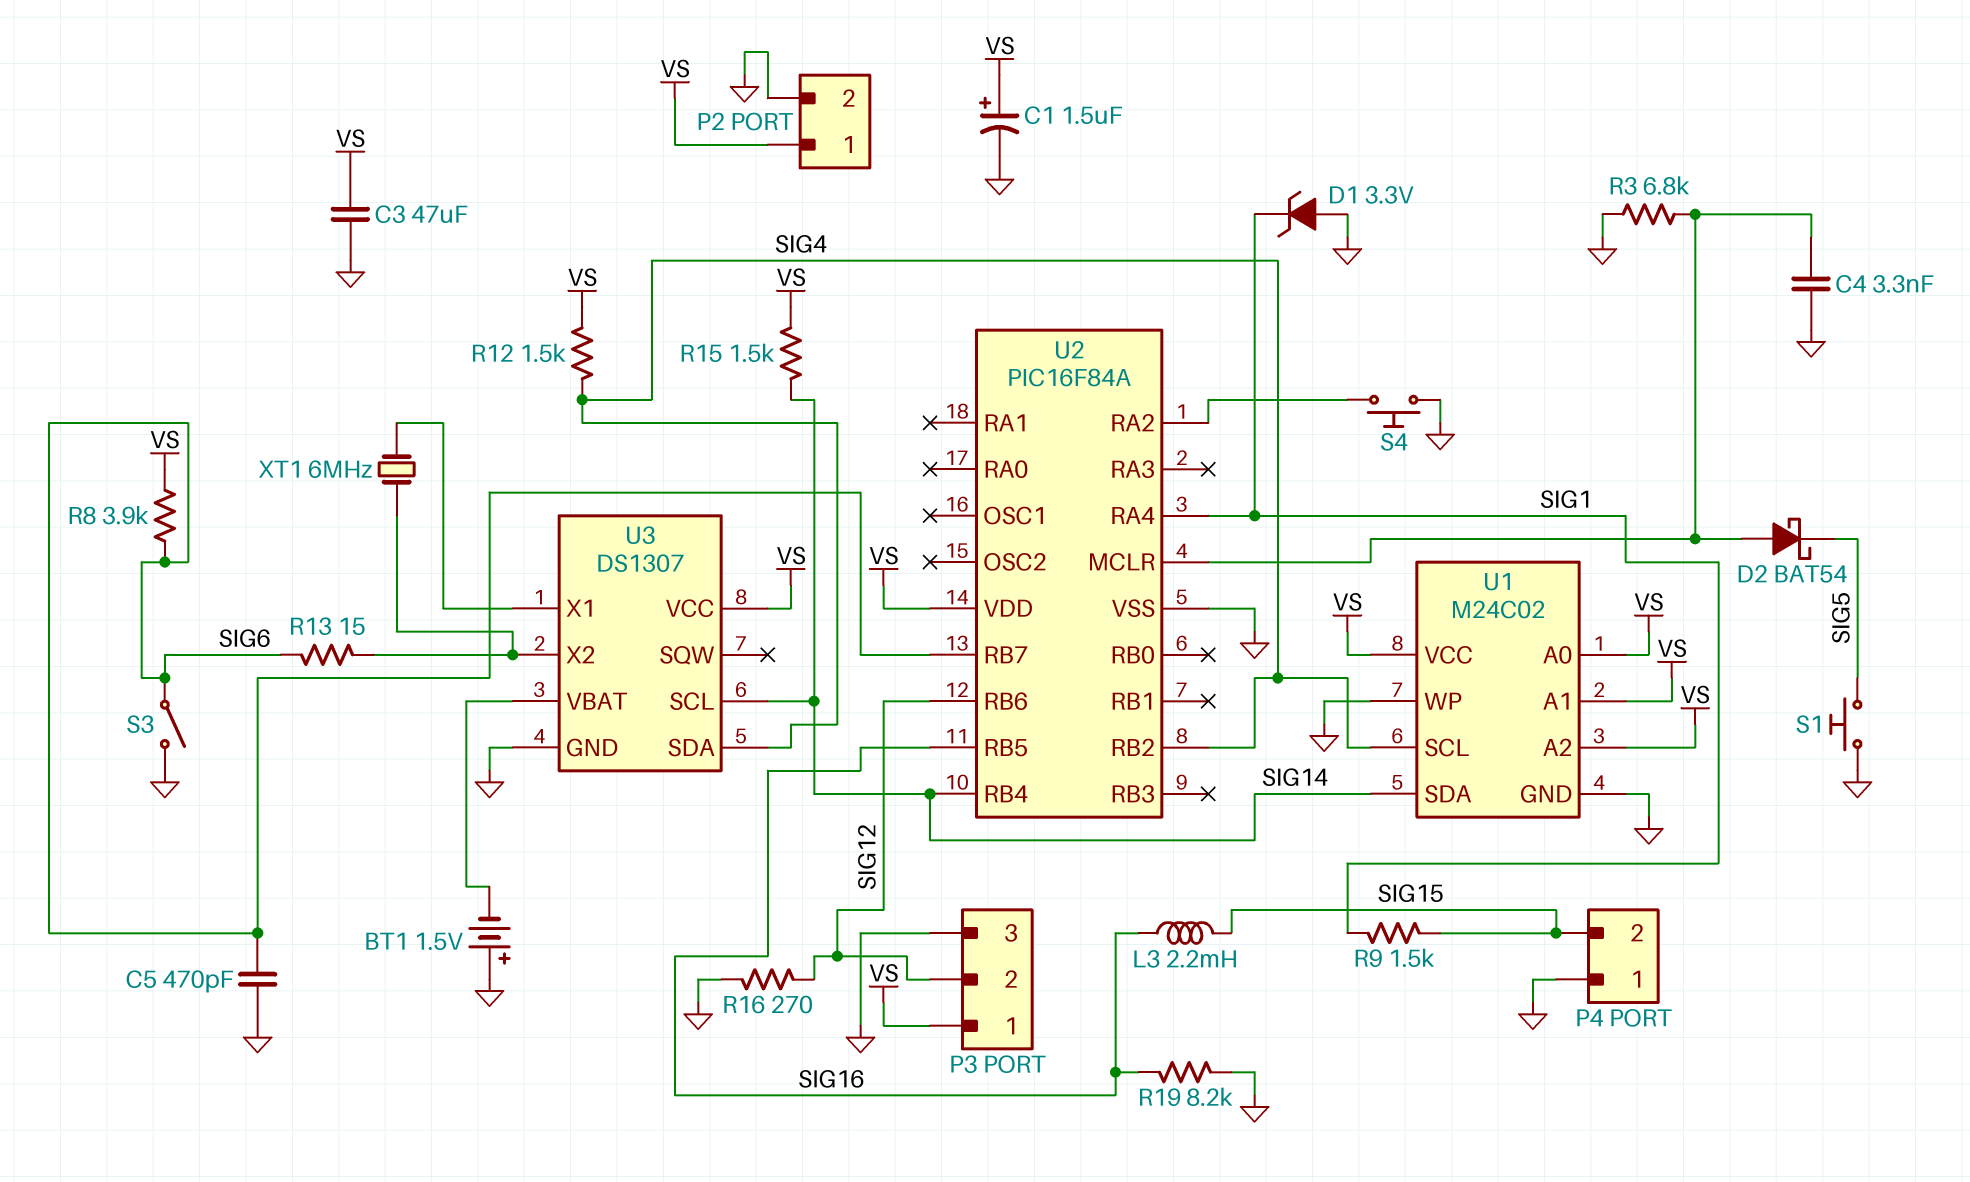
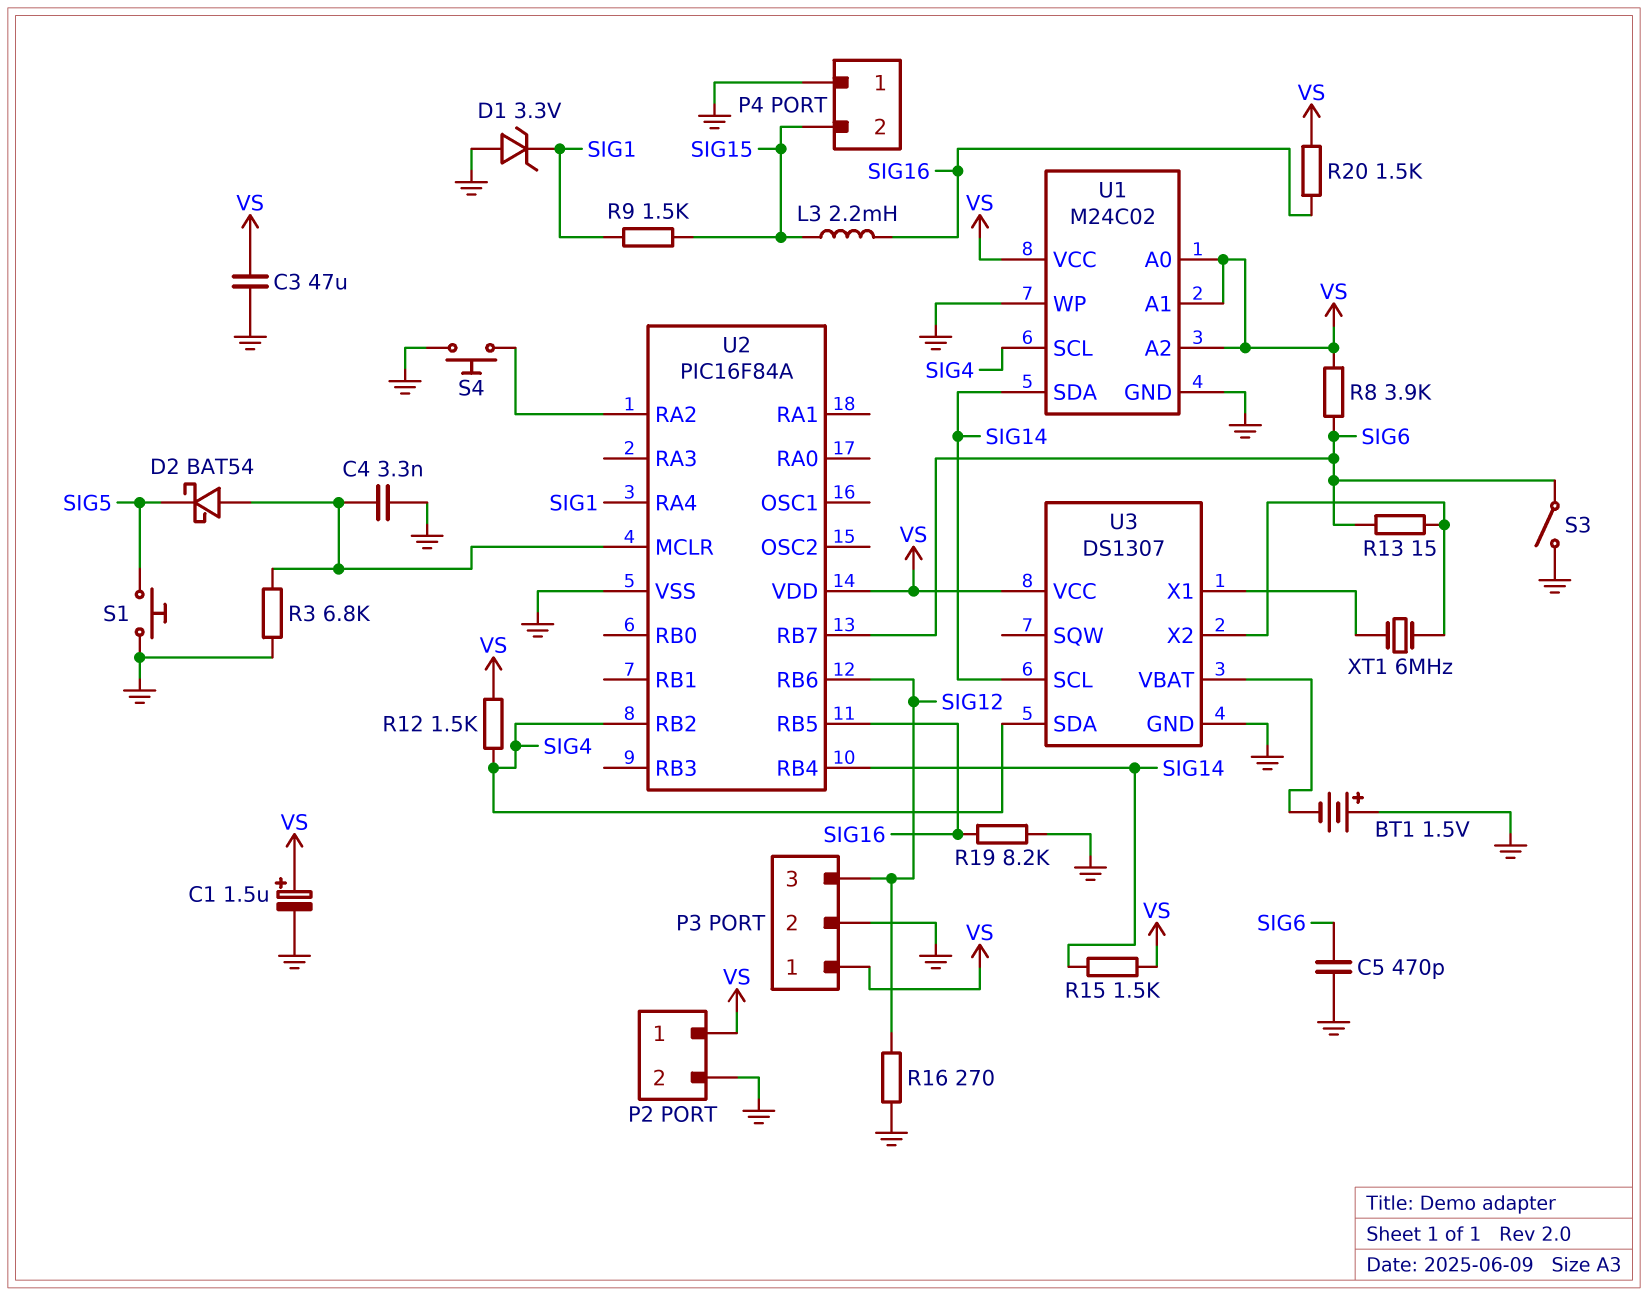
P3 pin 2: SIG12 -> GND
P3 pin 3: GND -> SIG12
R20: none -> 1.5k (SIG16, VS)

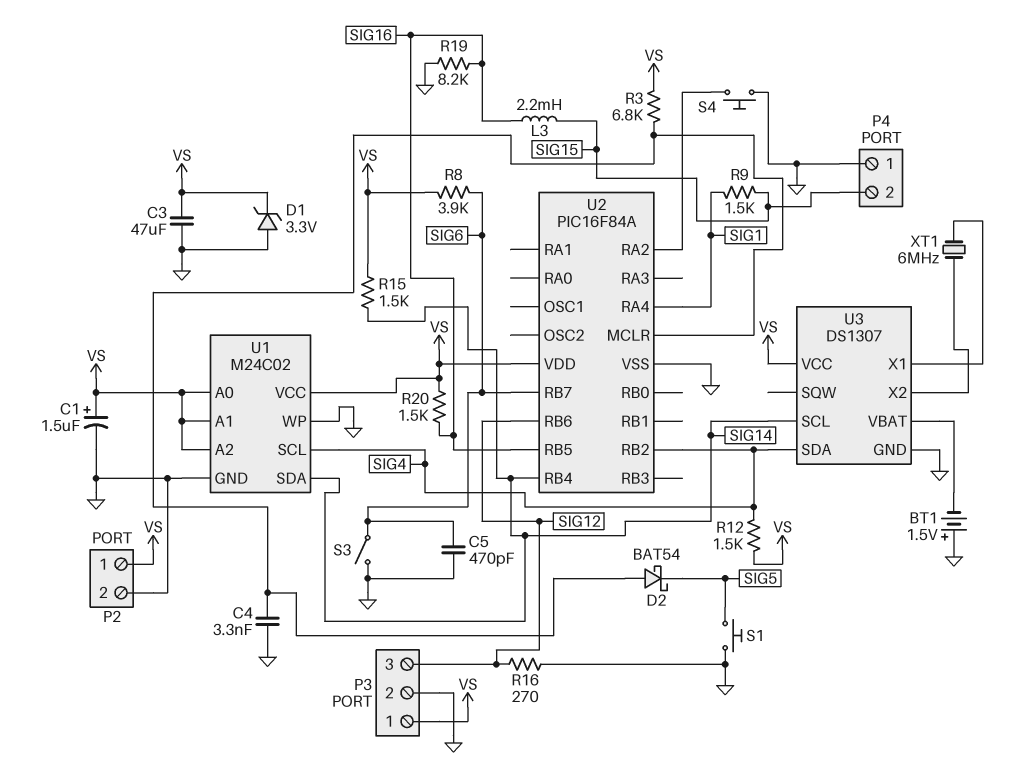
D1: zener 3.3V (A GND, K SIG1) -> zener 3.3V (A GND, K VS)
R3: 6.8k (GND, U2/MCLR) -> 6.8k (U2/MCLR, VS)
R13: 15 (SIG6, U3/X2) -> none

